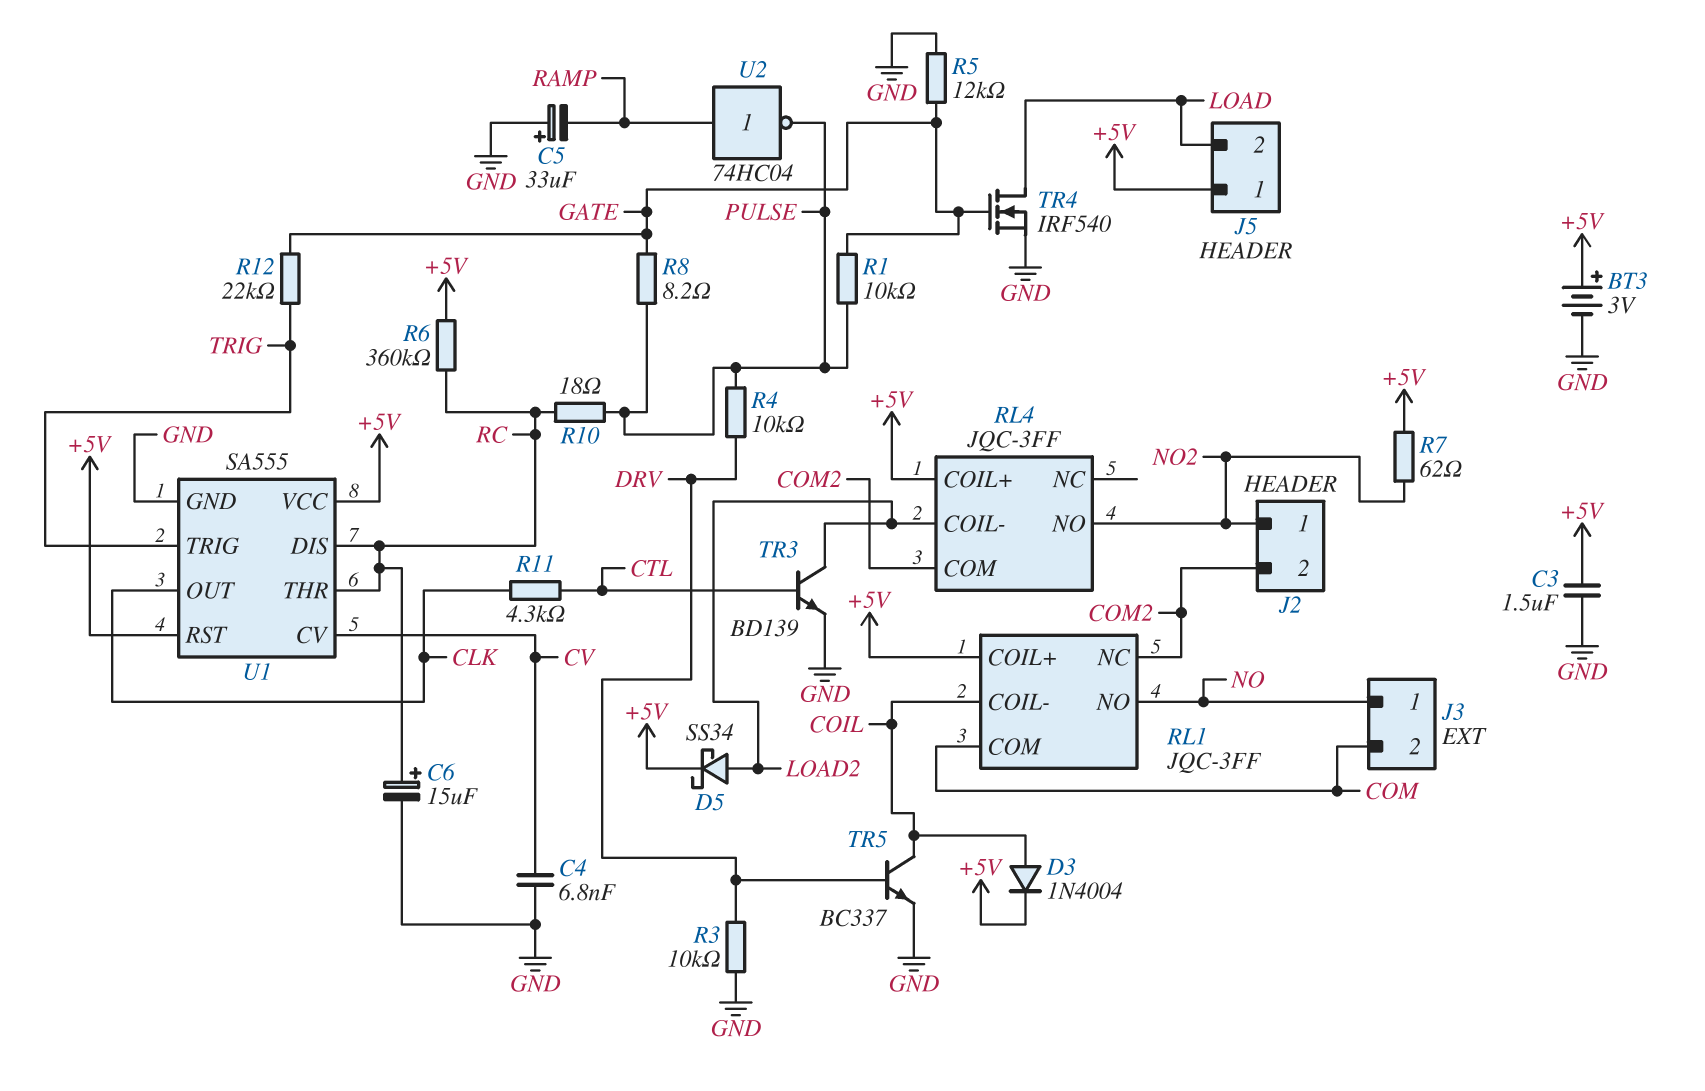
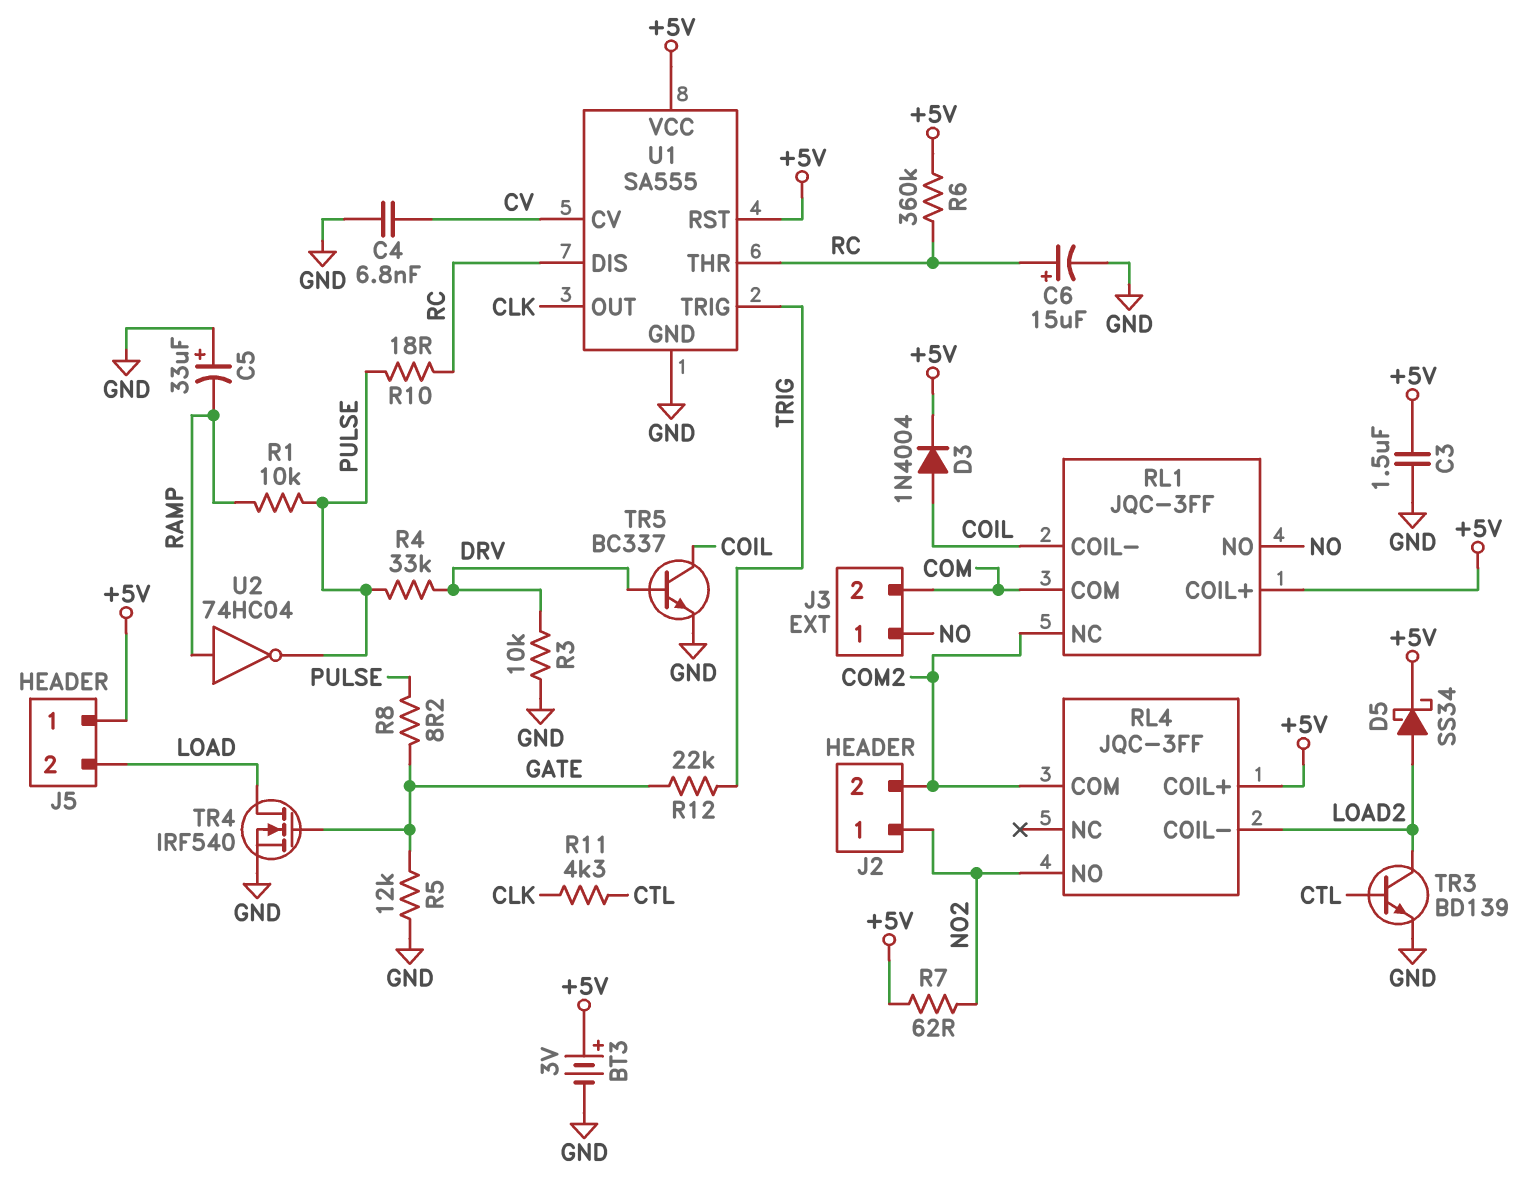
R1: 10k (GATE, PULSE) -> 10k (PULSE, RAMP)
R4: 10k (DRV, PULSE) -> 33k (DRV, PULSE)

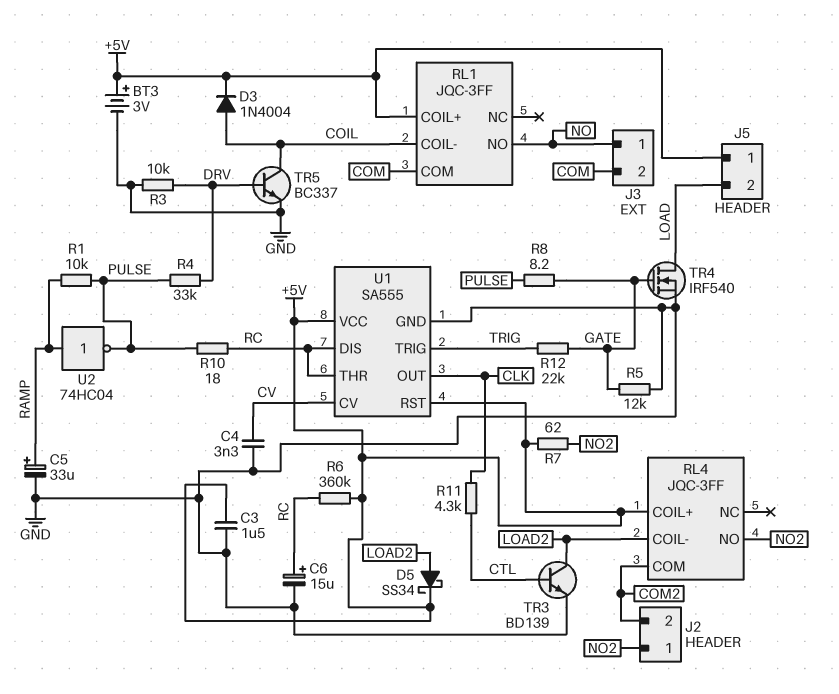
C4: 6.8nF (CV, GND) -> 3.3nF (CV, GND)
C5: 33uF (plus GND, minus RAMP) -> 33uF (plus RAMP, minus GND)
RL1 pin NC: COM2 -> none

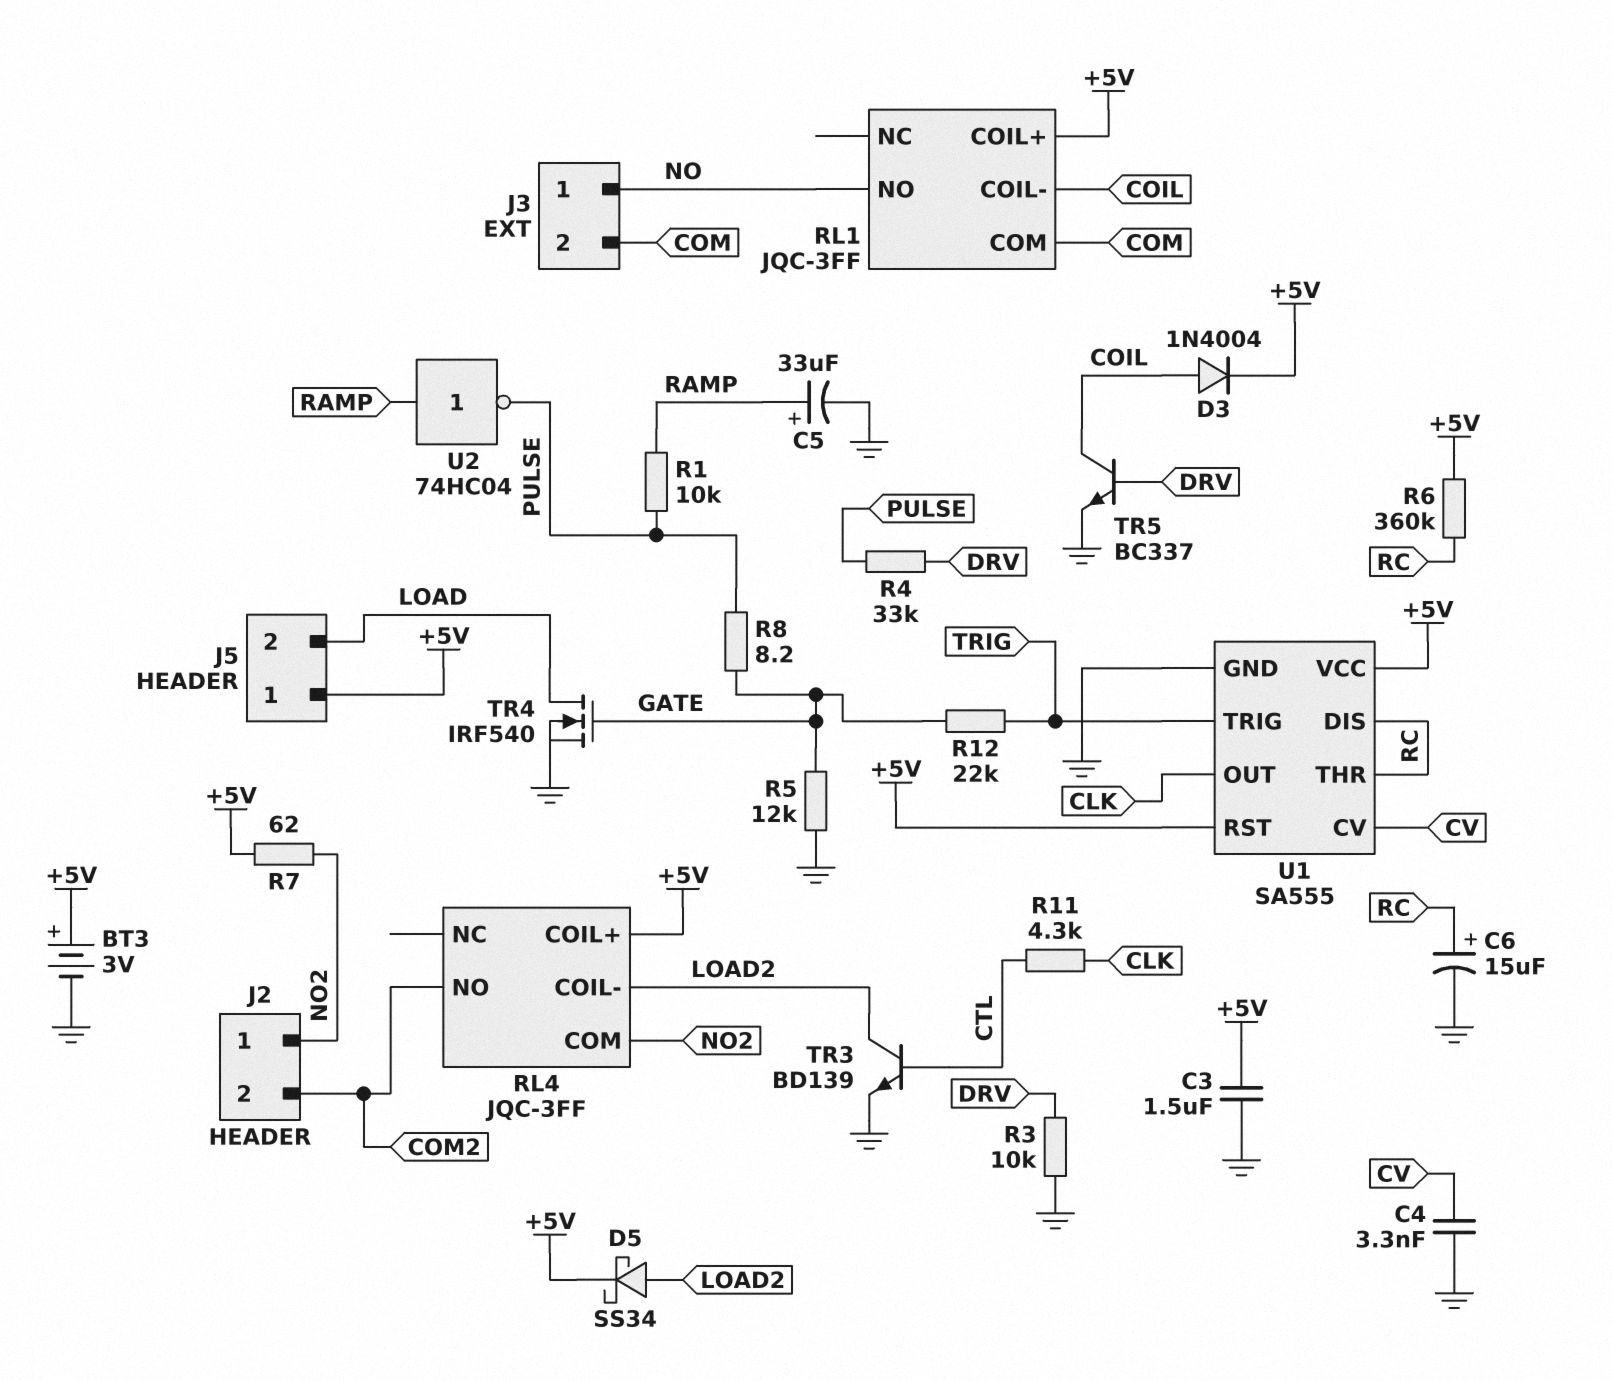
R10: 18 (PULSE, RC) -> none
RL4 pin COM: COM2 -> NO2
RL4 pin NO: NO2 -> COM2

